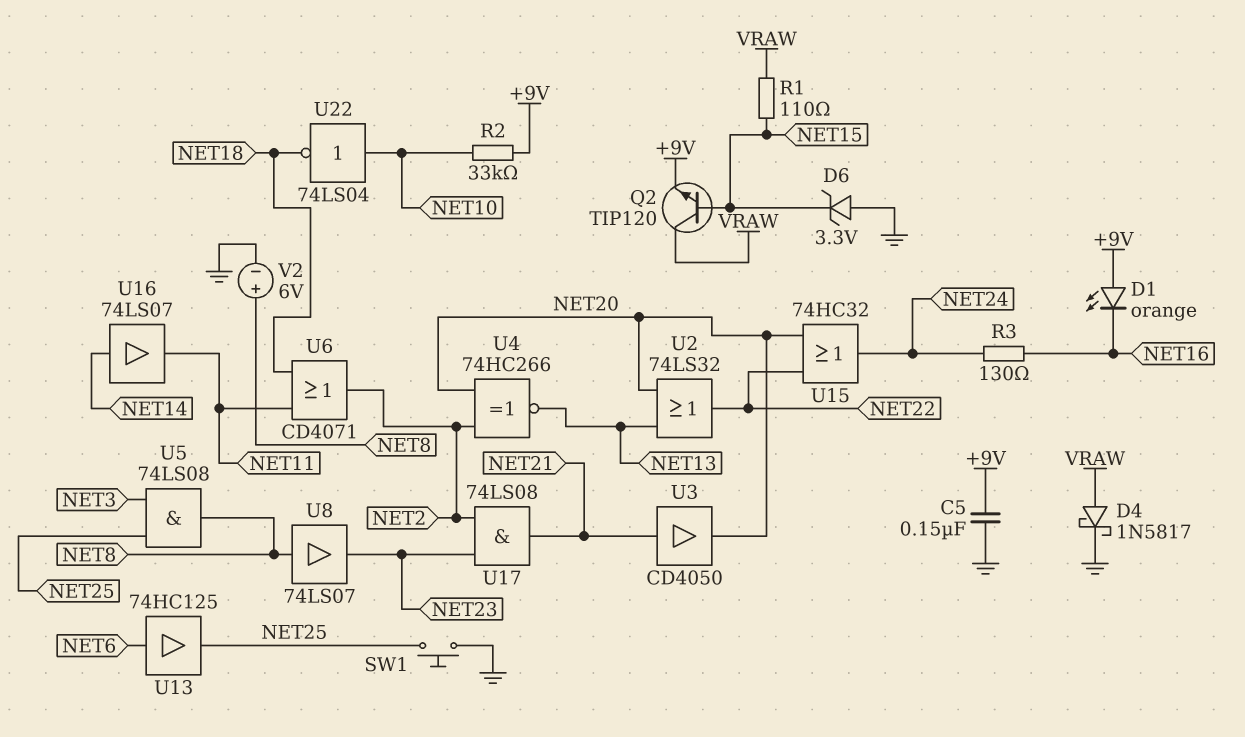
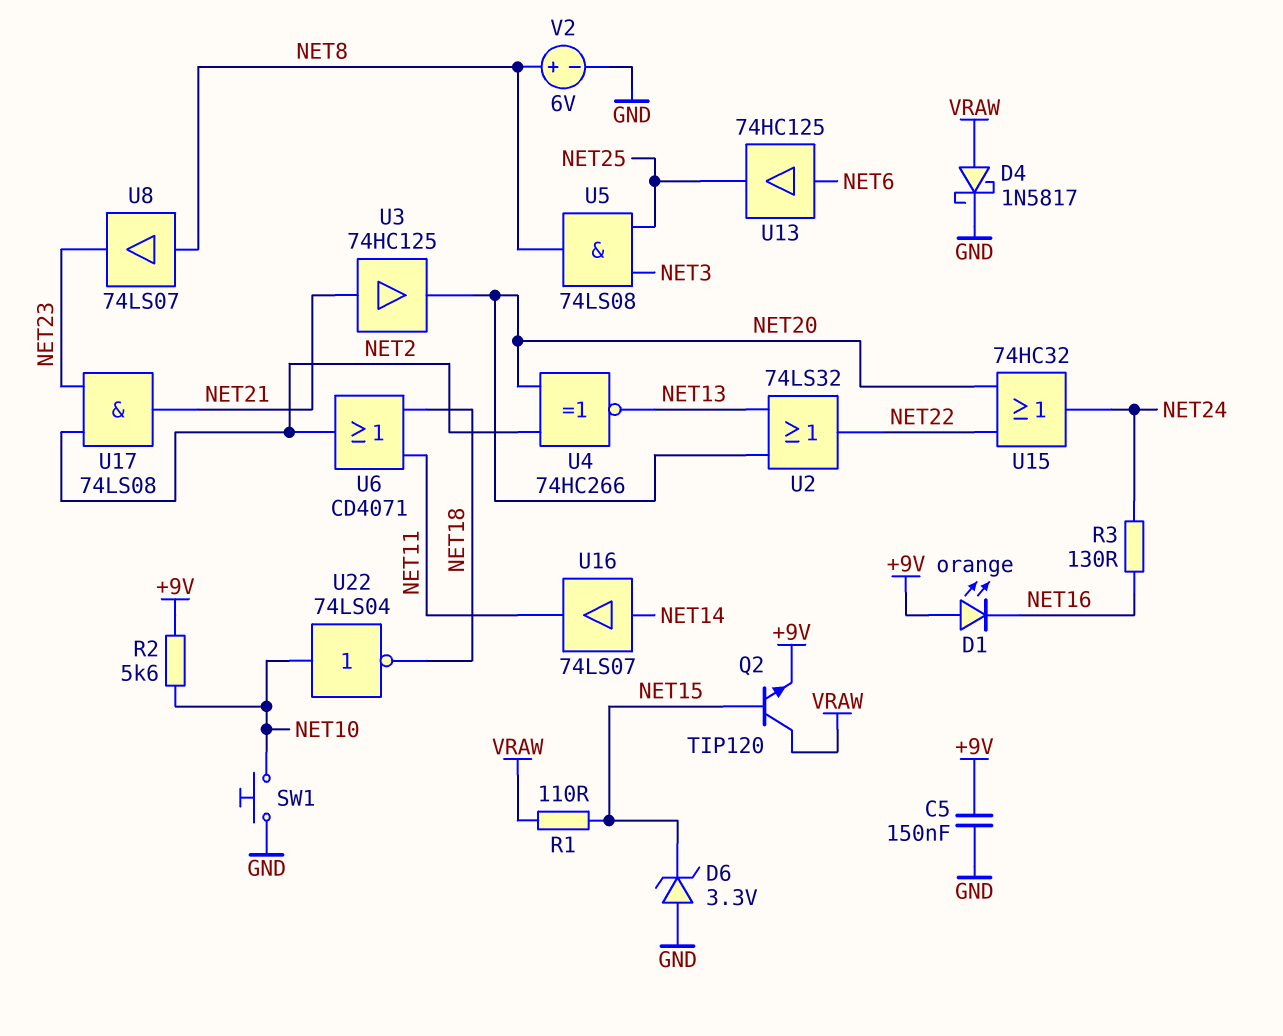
R2: 33k (+9V, NET10) -> 5.6k (+9V, NET10)
SW1: button (GND, NET25) -> button (GND, NET10)
U3: buffer CD4050 (in NET21, out NET20) -> buffer 74HC125 (in NET21, out NET20)

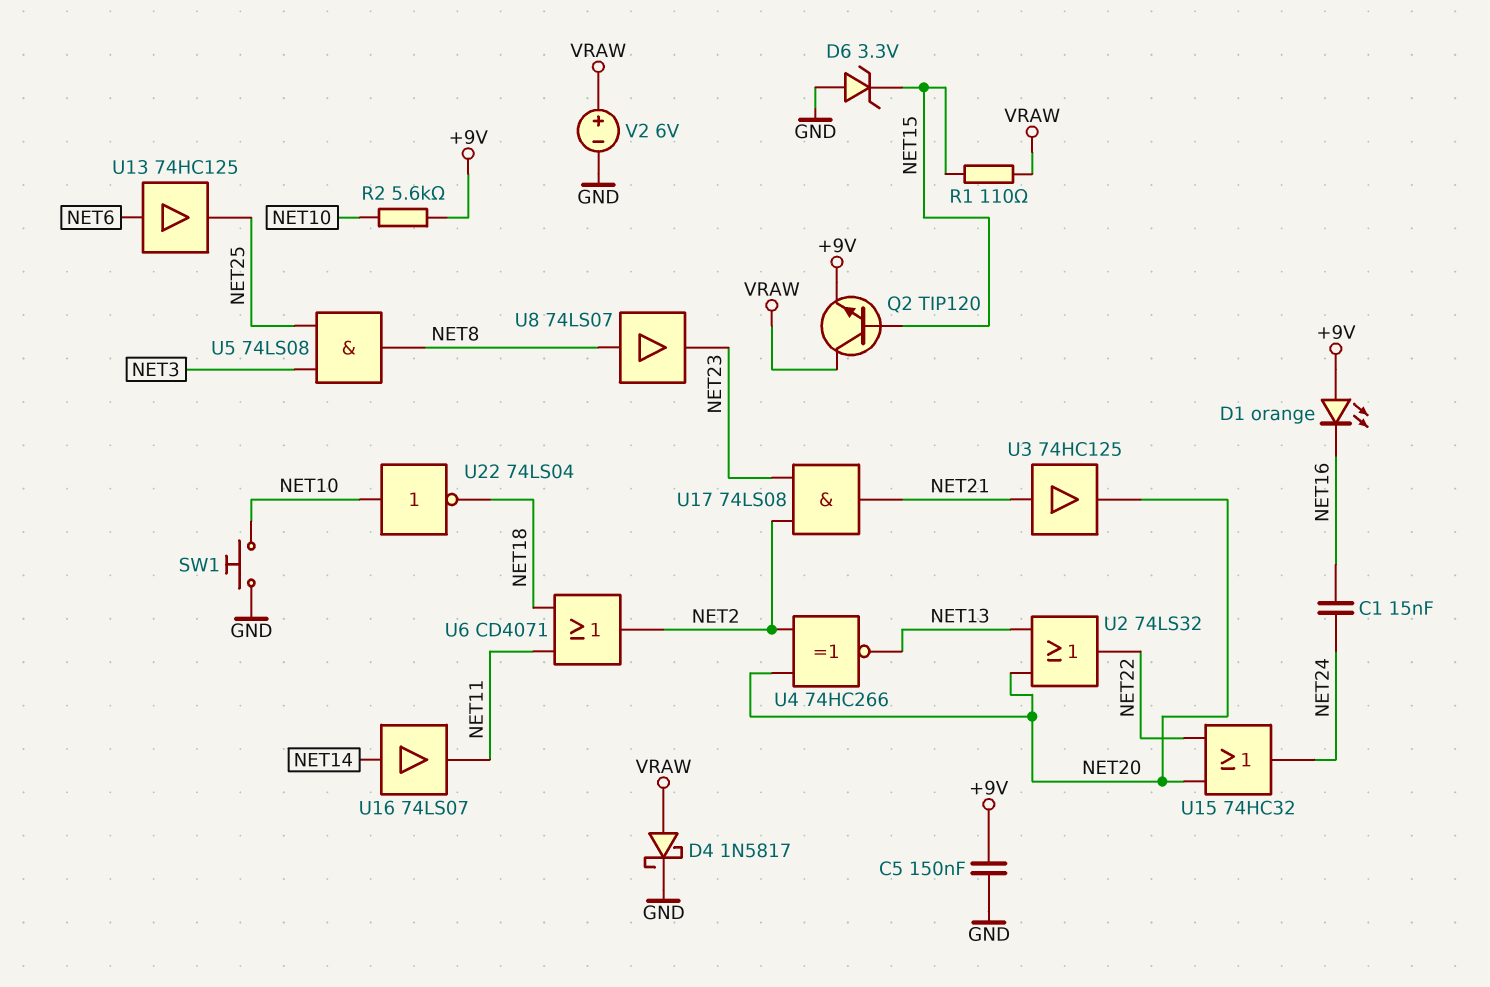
C1: none -> 15nF (NET16, NET24)
R3: 130 (NET16, NET24) -> none
V2: 6V (plus NET8, minus GND) -> 6V (plus VRAW, minus GND)

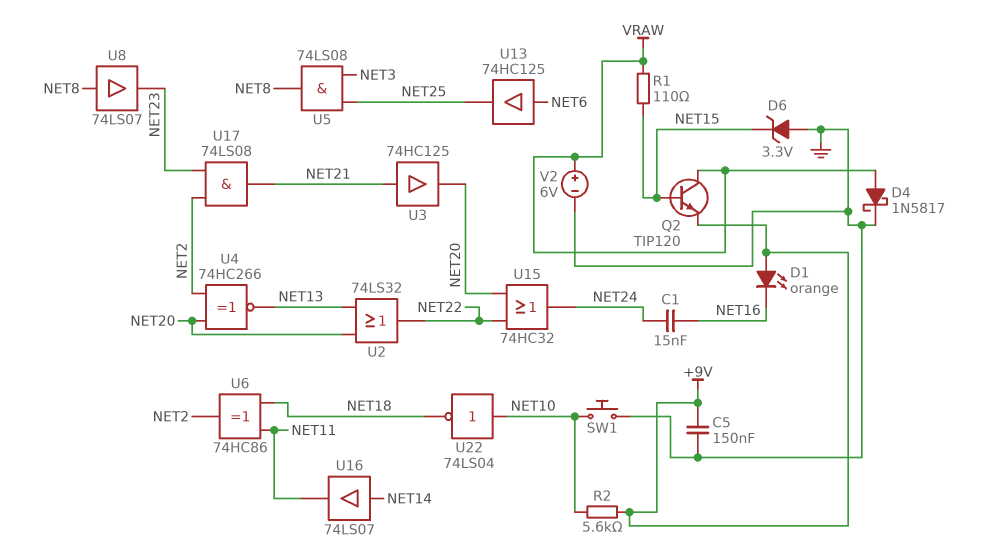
U6: OR CD4071 (in NET11, in NET18, out NET2) -> XOR 74HC86 (in NET11, in NET18, out NET2)

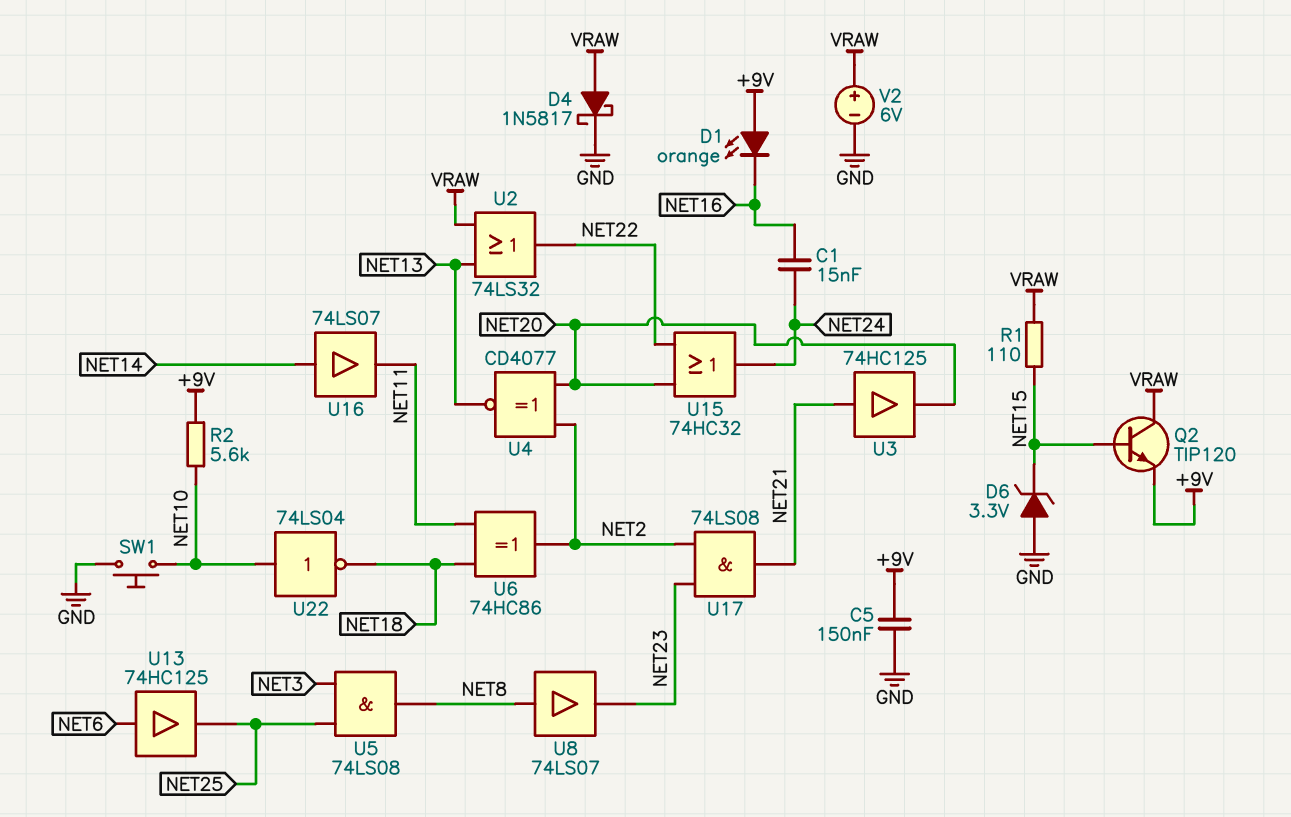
U2: OR 74LS32 (in NET13, in NET20, out NET22) -> OR 74LS32 (in NET13, in VRAW, out NET22)
U4: XNOR 74HC266 (in NET2, in NET20, out NET13) -> XNOR CD4077 (in NET2, in NET20, out NET13)

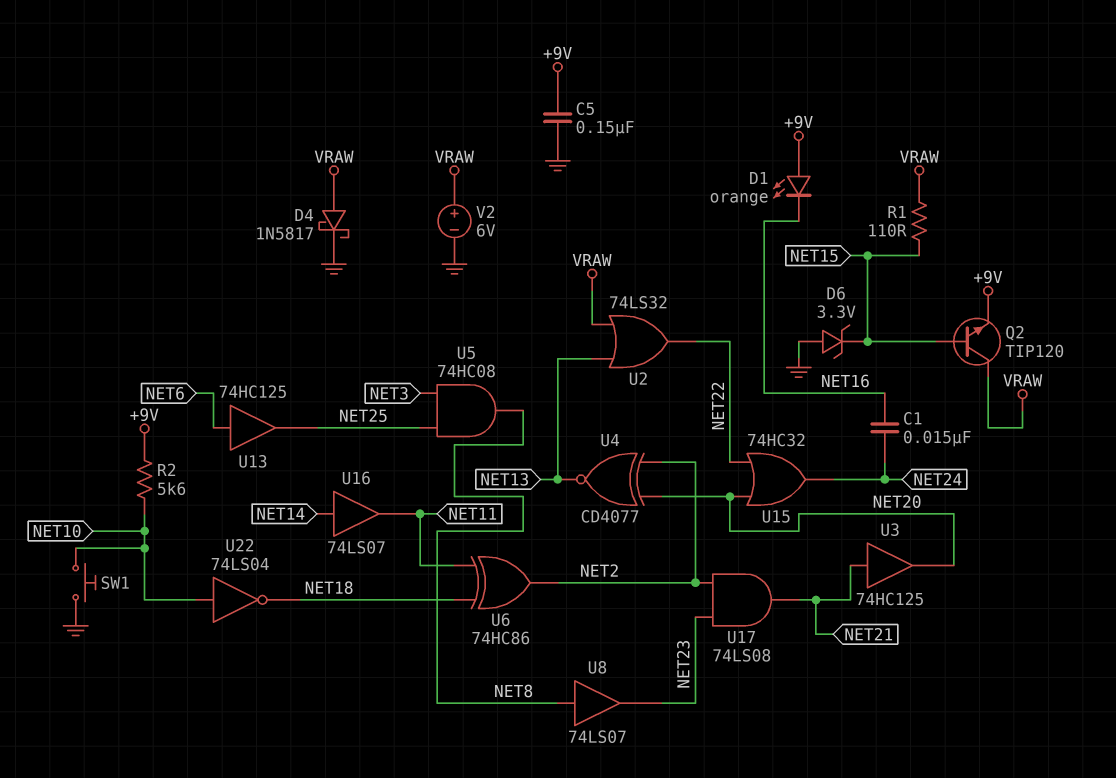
U5: AND 74LS08 (in NET3, in NET25, out NET8) -> AND 74HC08 (in NET3, in NET25, out NET8)

